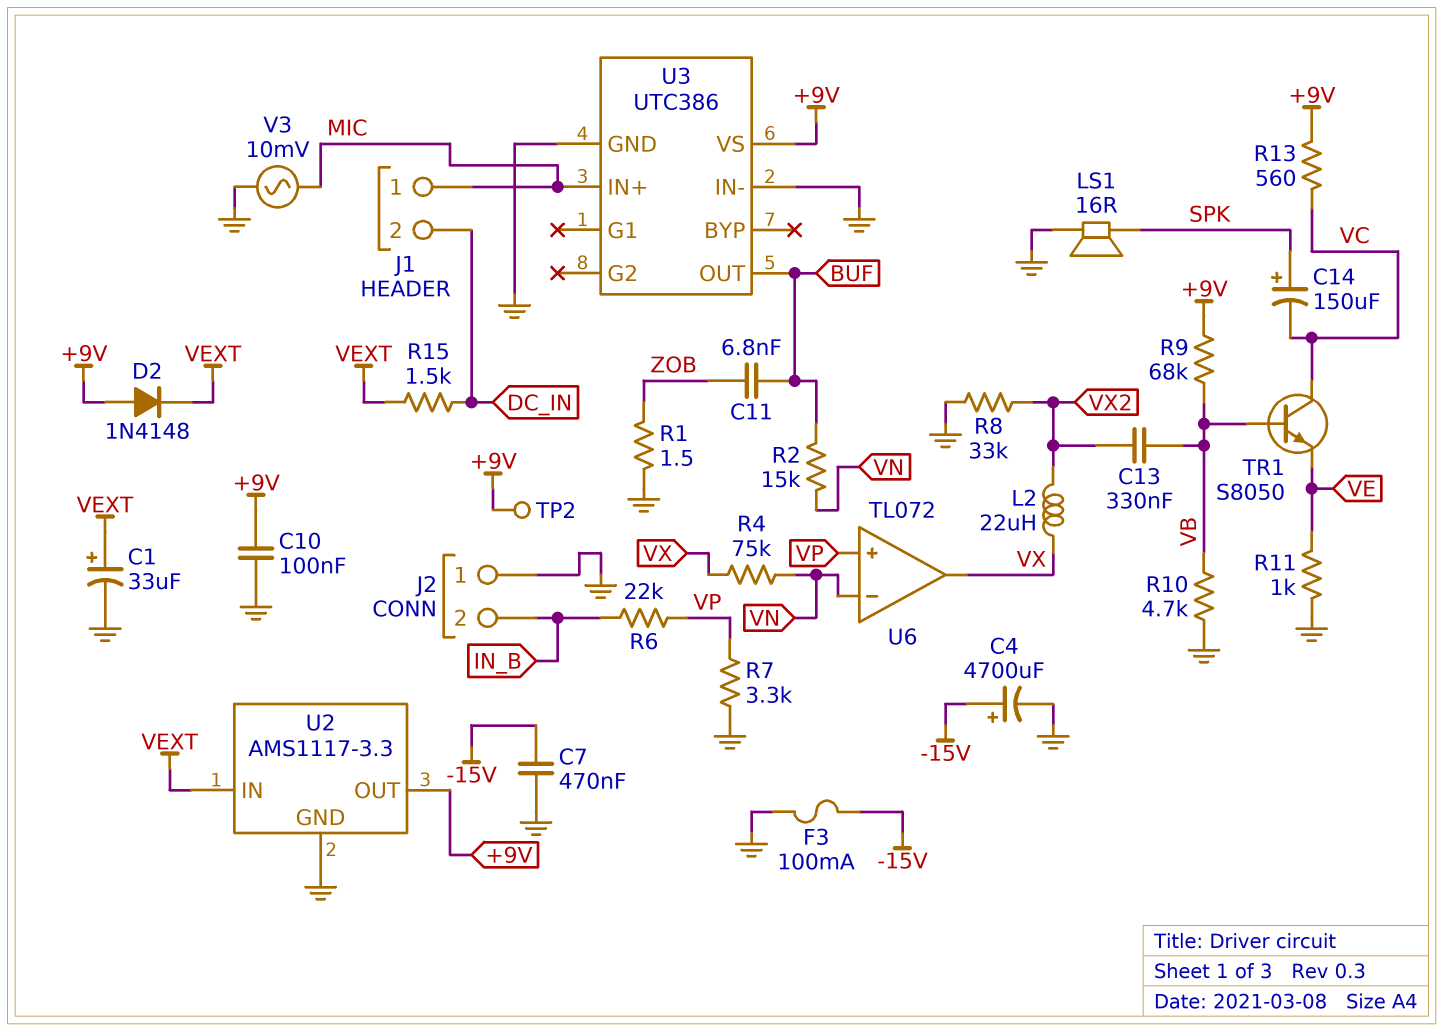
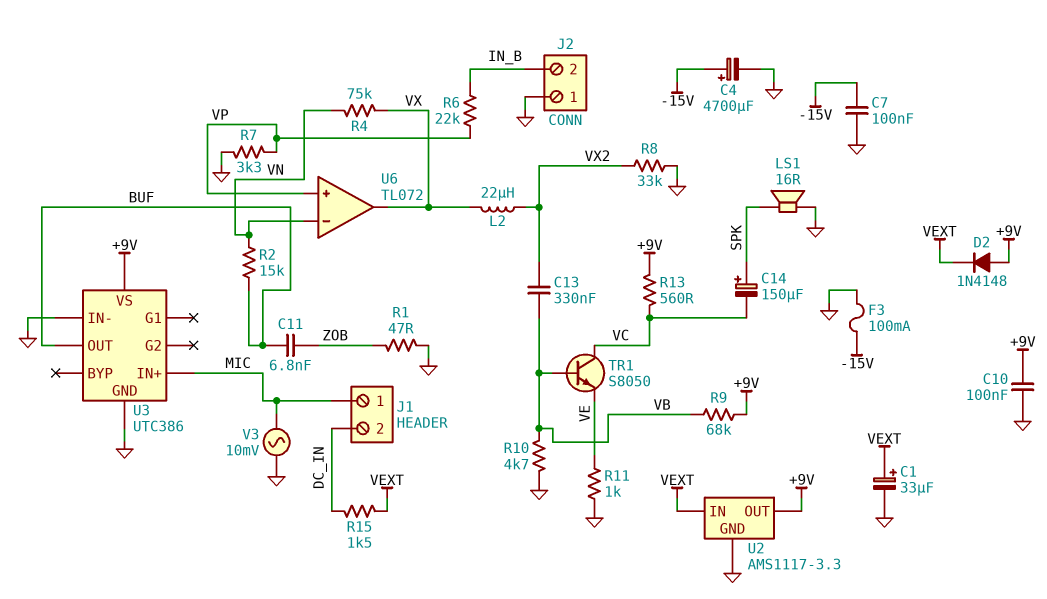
C7: 470nF (-15V, GND) -> 100nF (-15V, GND)
R1: 1.5 (GND, ZOB) -> 47 (GND, ZOB)
TP2: test point (+9V) -> none

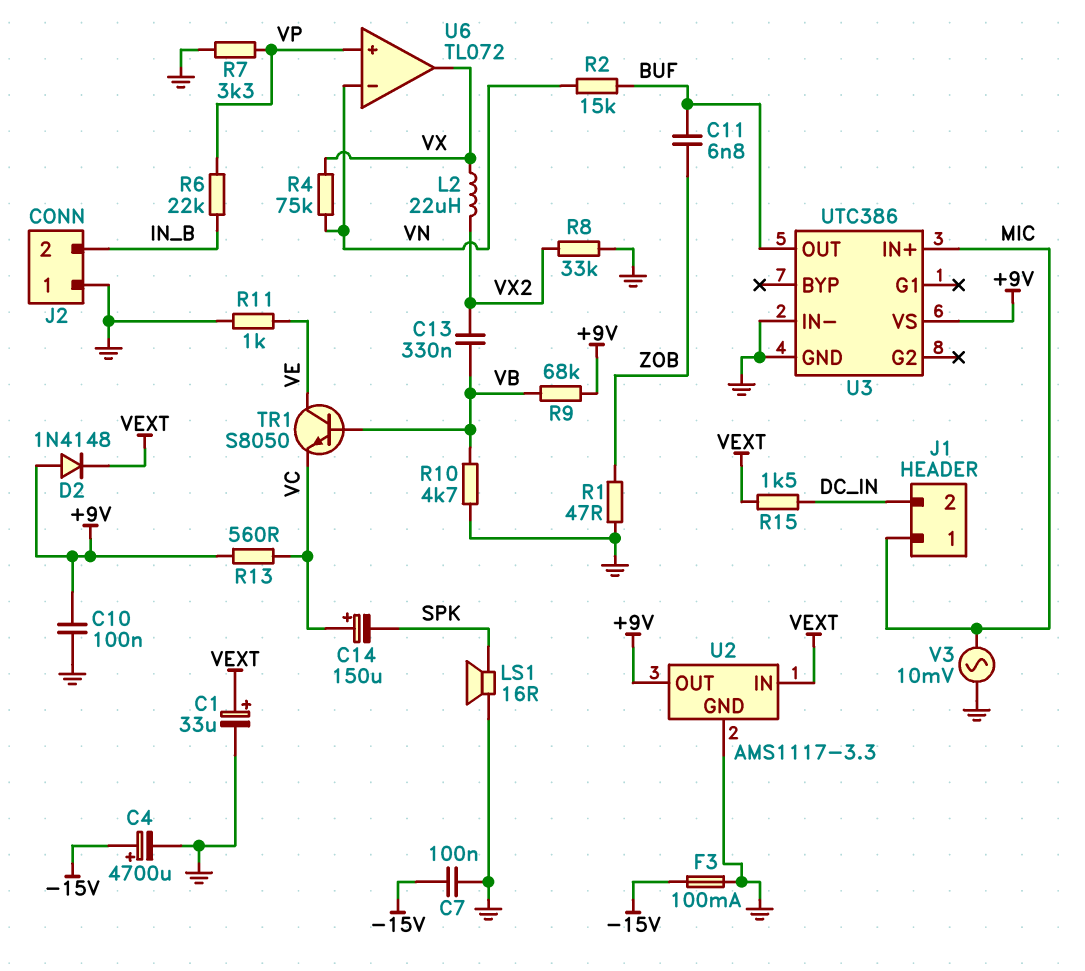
C14: 150uF (plus SPK, minus VC) -> 150uF (plus VC, minus SPK)
TR1: NPN S8050 (B VB, C VC, E VE) -> NPN S8050 (B VB, C VE, E VC)

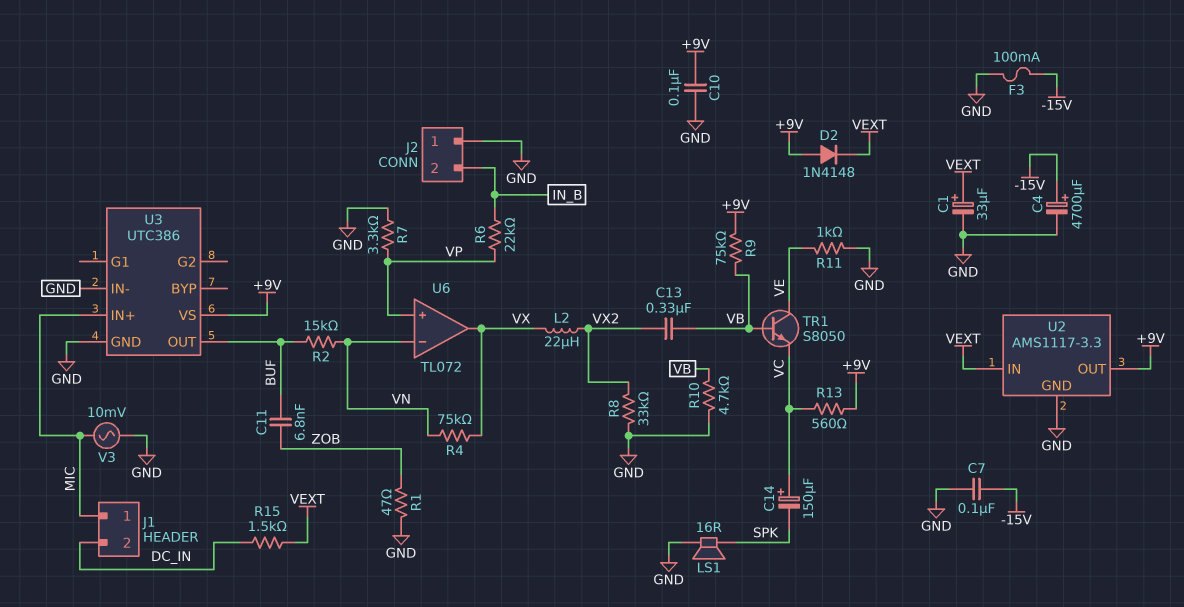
R9: 68k (+9V, VB) -> 75k (+9V, VB)

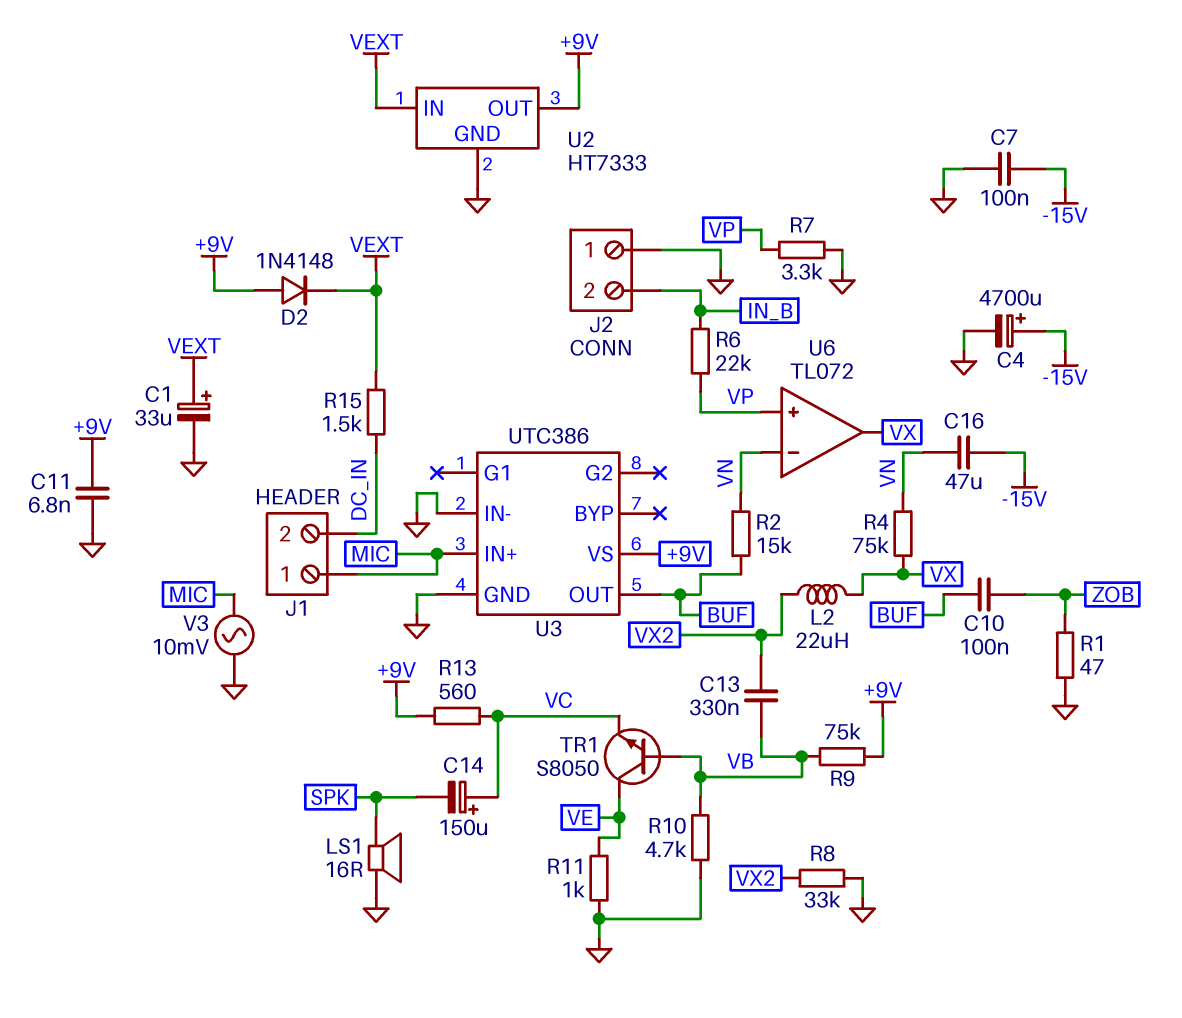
C10: 100nF (+9V, GND) -> 100nF (BUF, ZOB)
C11: 6.8nF (BUF, ZOB) -> 6.8nF (+9V, GND)
C16: none -> 47uF (-15V, VN)
F3: 100mA (-15V, GND) -> none
U2: AMS1117-3.3 -> HT7333

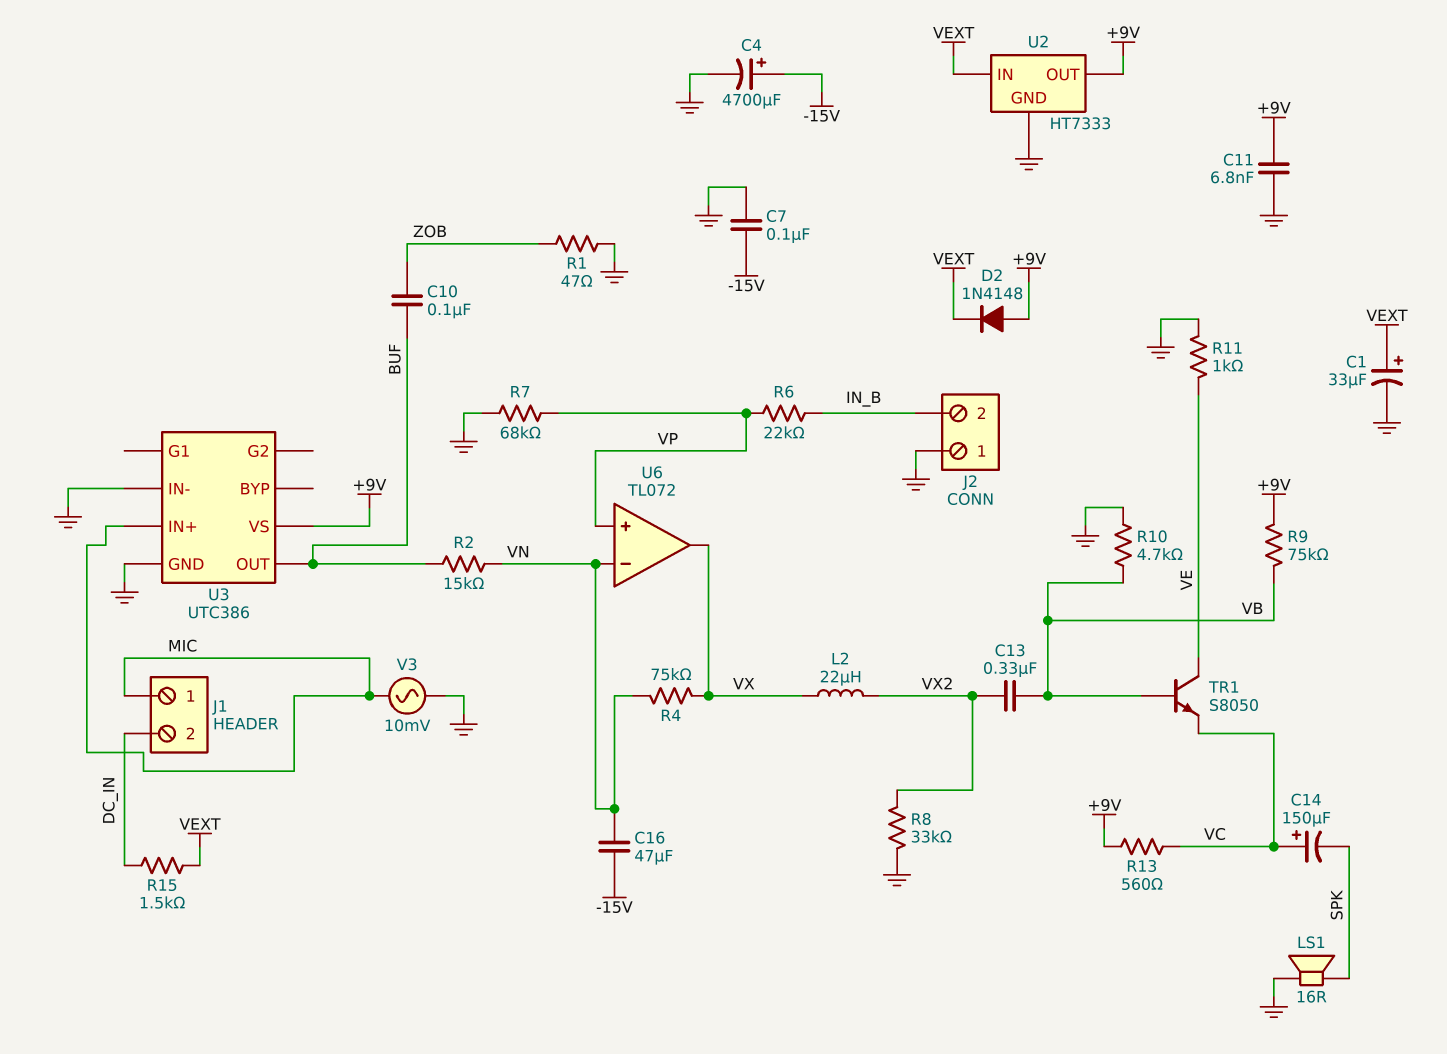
R7: 3.3k (GND, VP) -> 68k (GND, VP)

